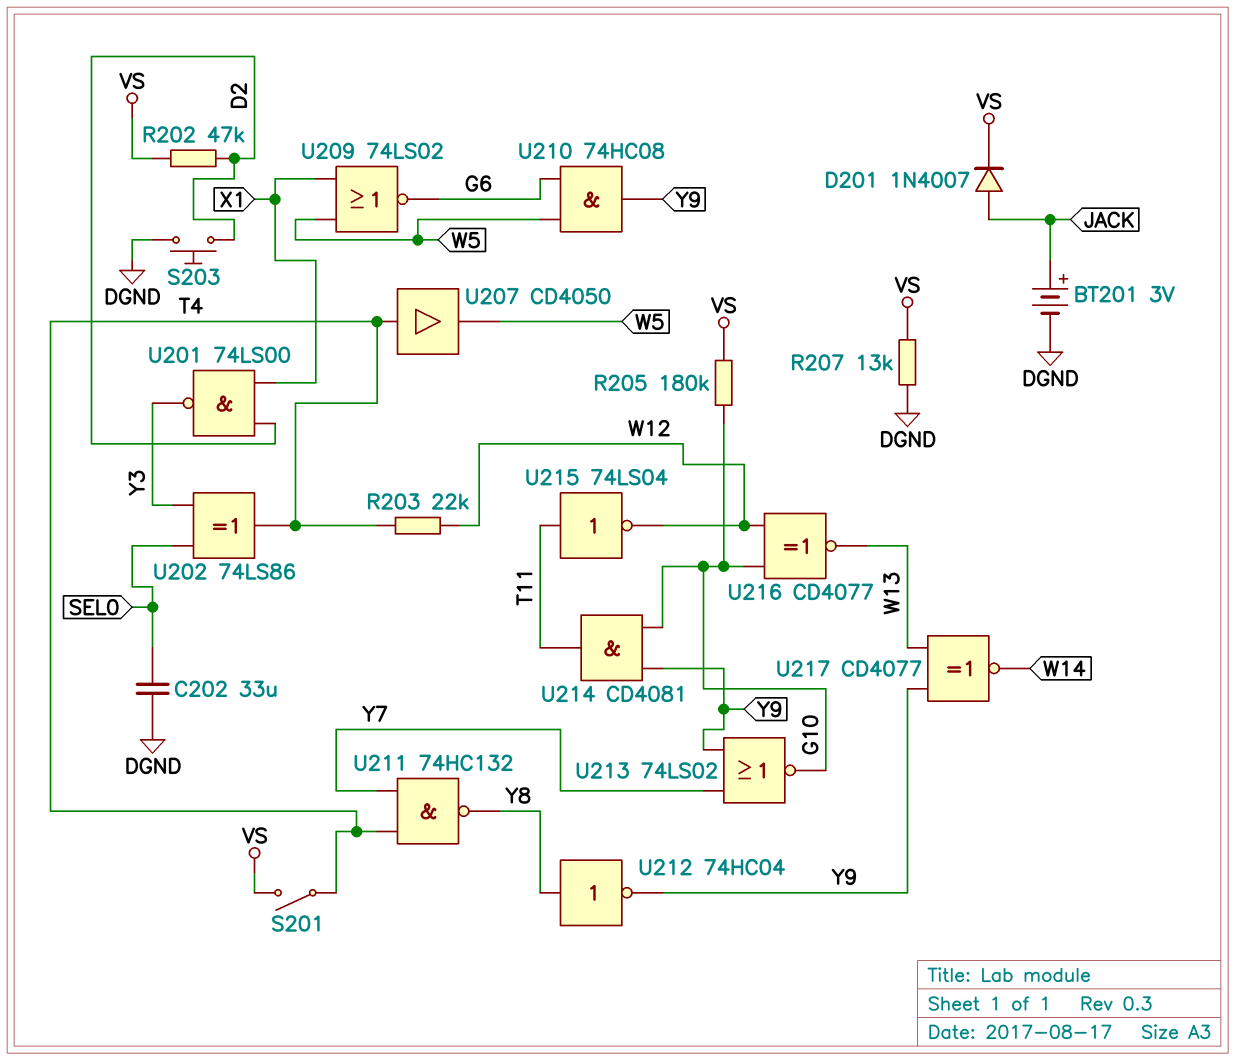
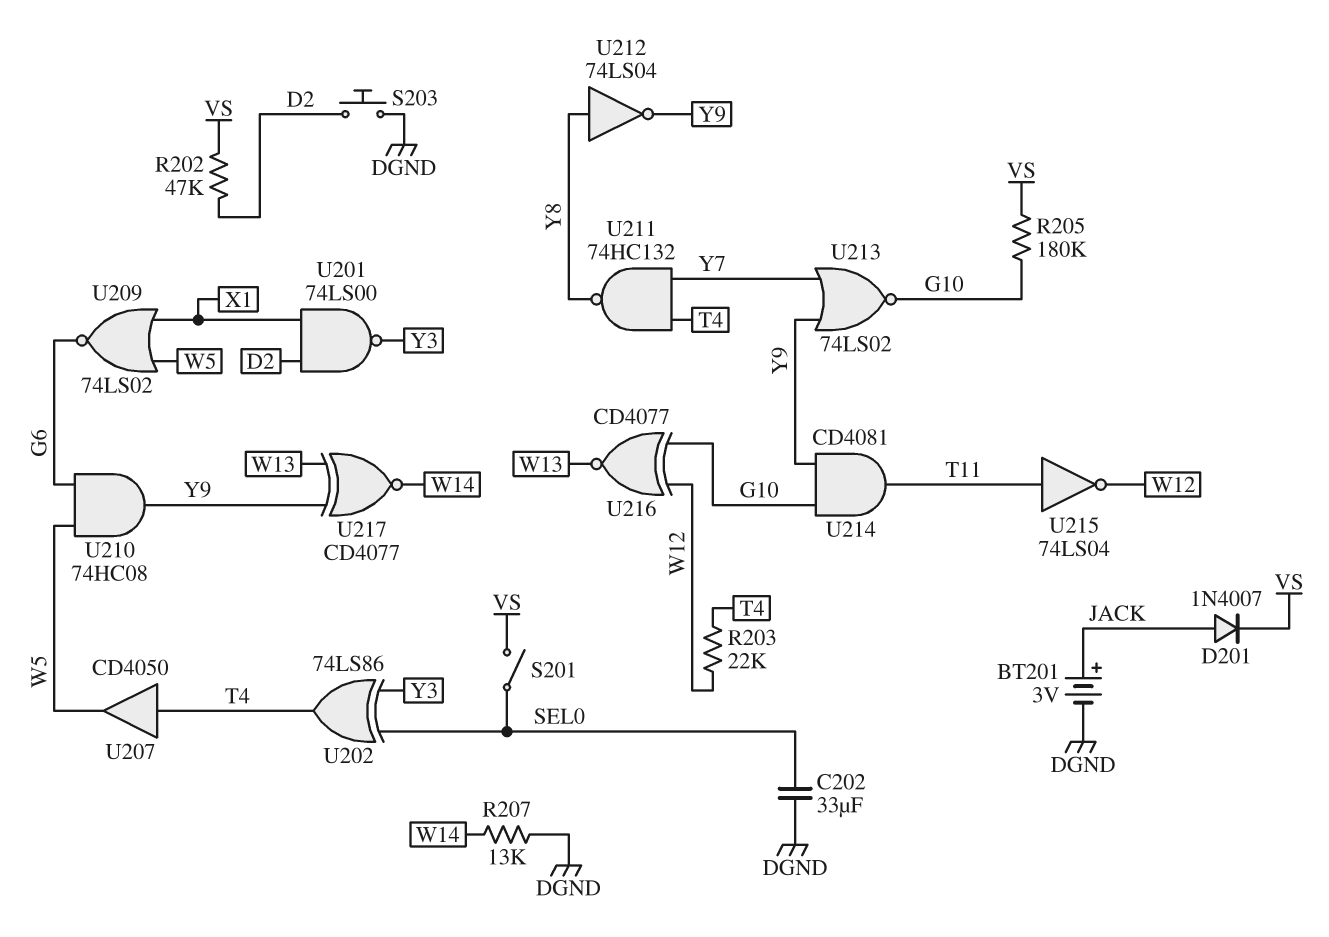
R207: 13k (DGND, VS) -> 13k (DGND, W14)
S201: switch (T4, VS) -> switch (SEL0, VS)
U212: NOT 74HC04 (in Y8, out Y9) -> NOT 74LS04 (in Y8, out Y9)

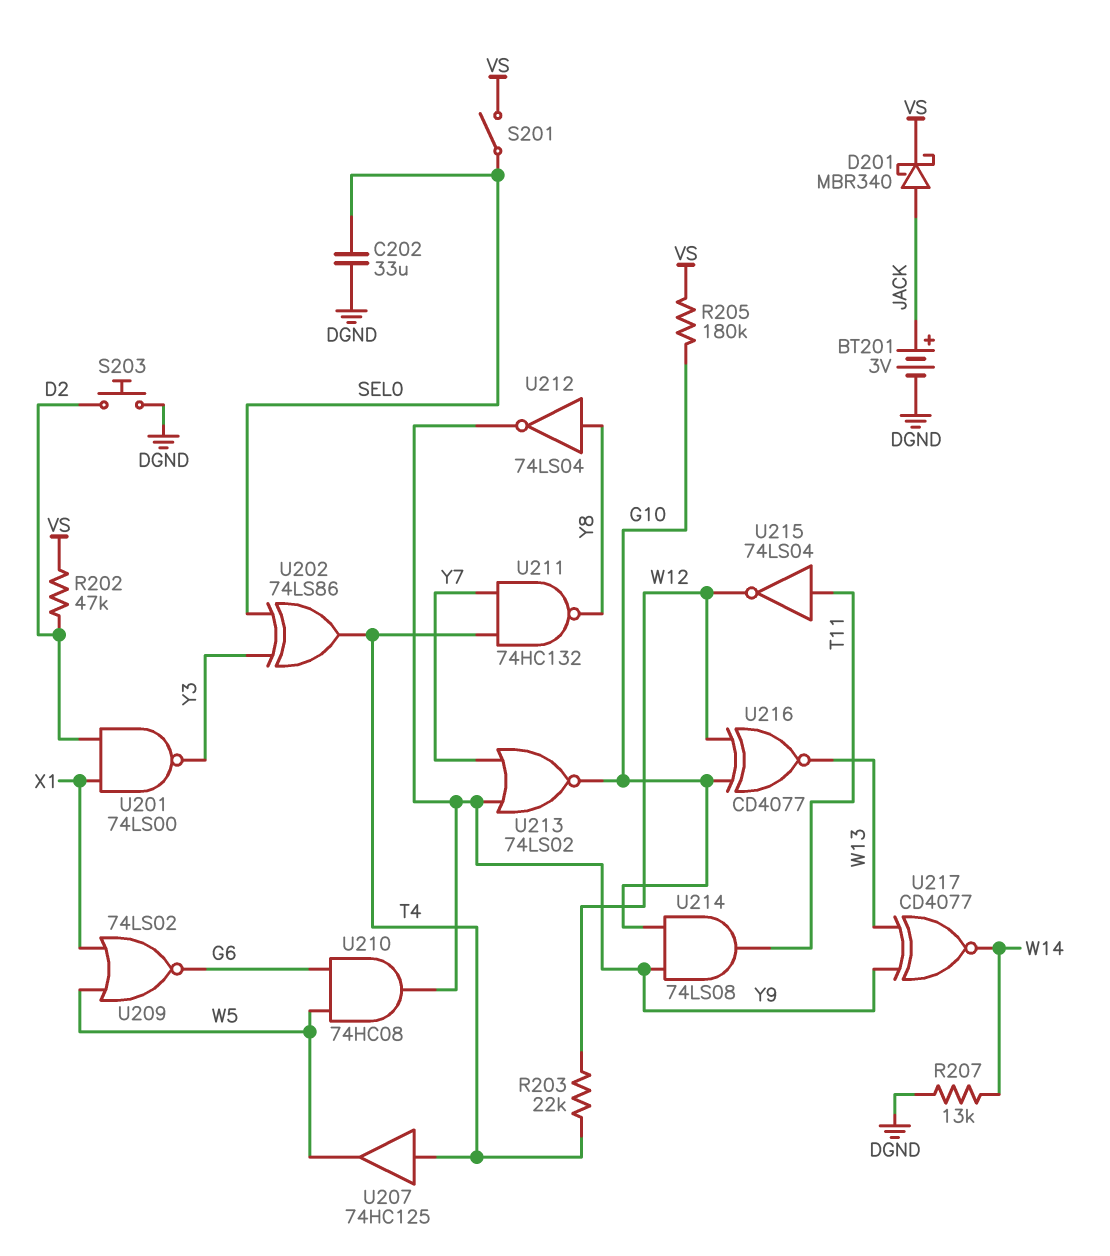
D201: diode 1N4007 (A JACK, K VS) -> schottky MBR340 (A JACK, K VS)
U207: buffer CD4050 (in T4, out W5) -> buffer 74HC125 (in T4, out W5)
U214: AND CD4081 (in G10, in Y9, out T11) -> AND 74LS08 (in G10, in Y9, out T11)

